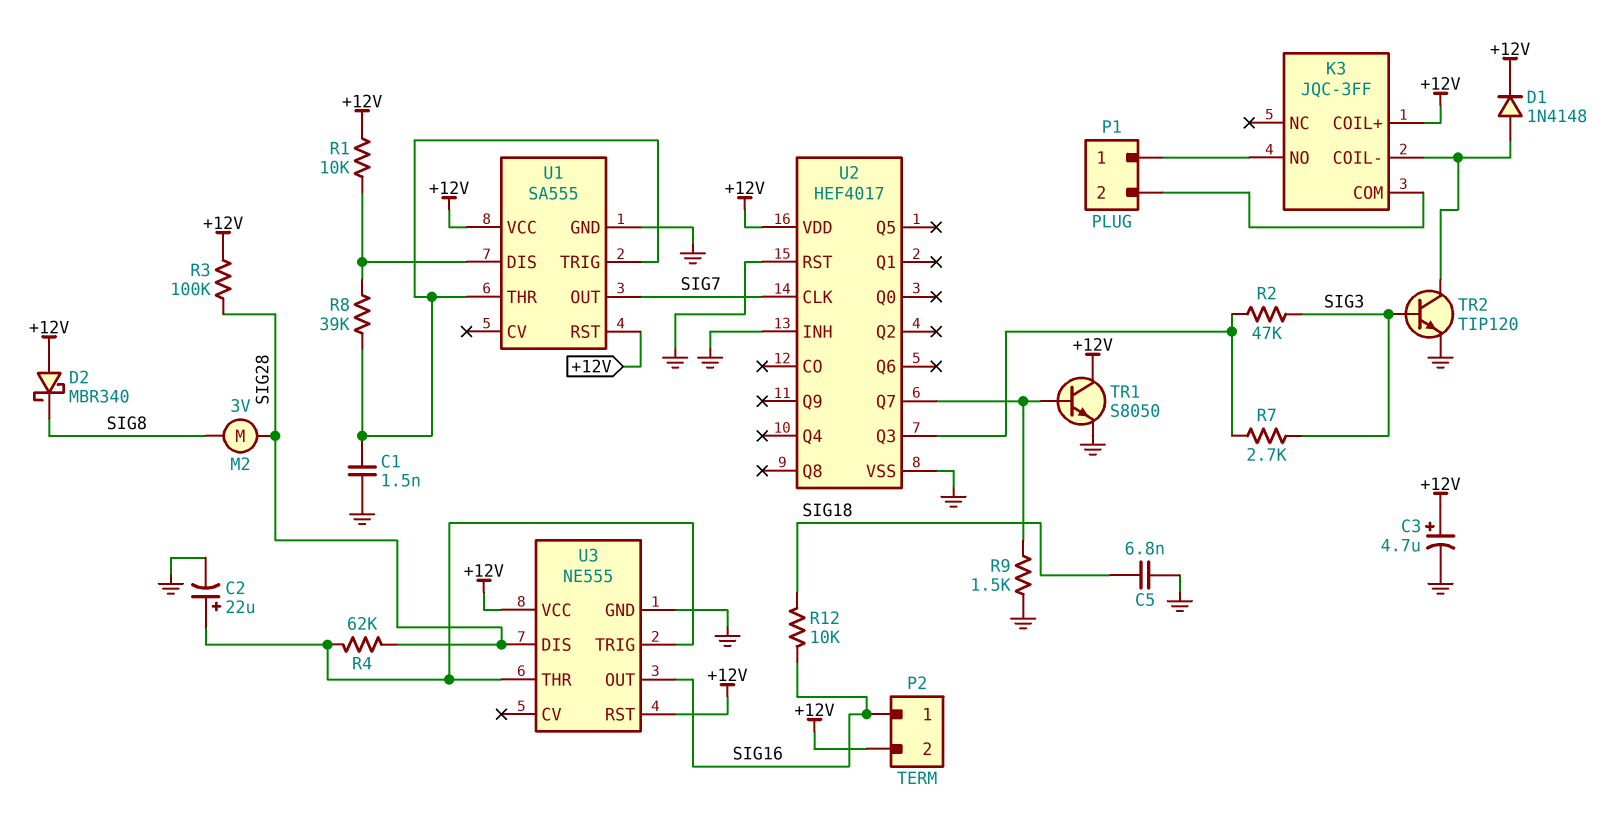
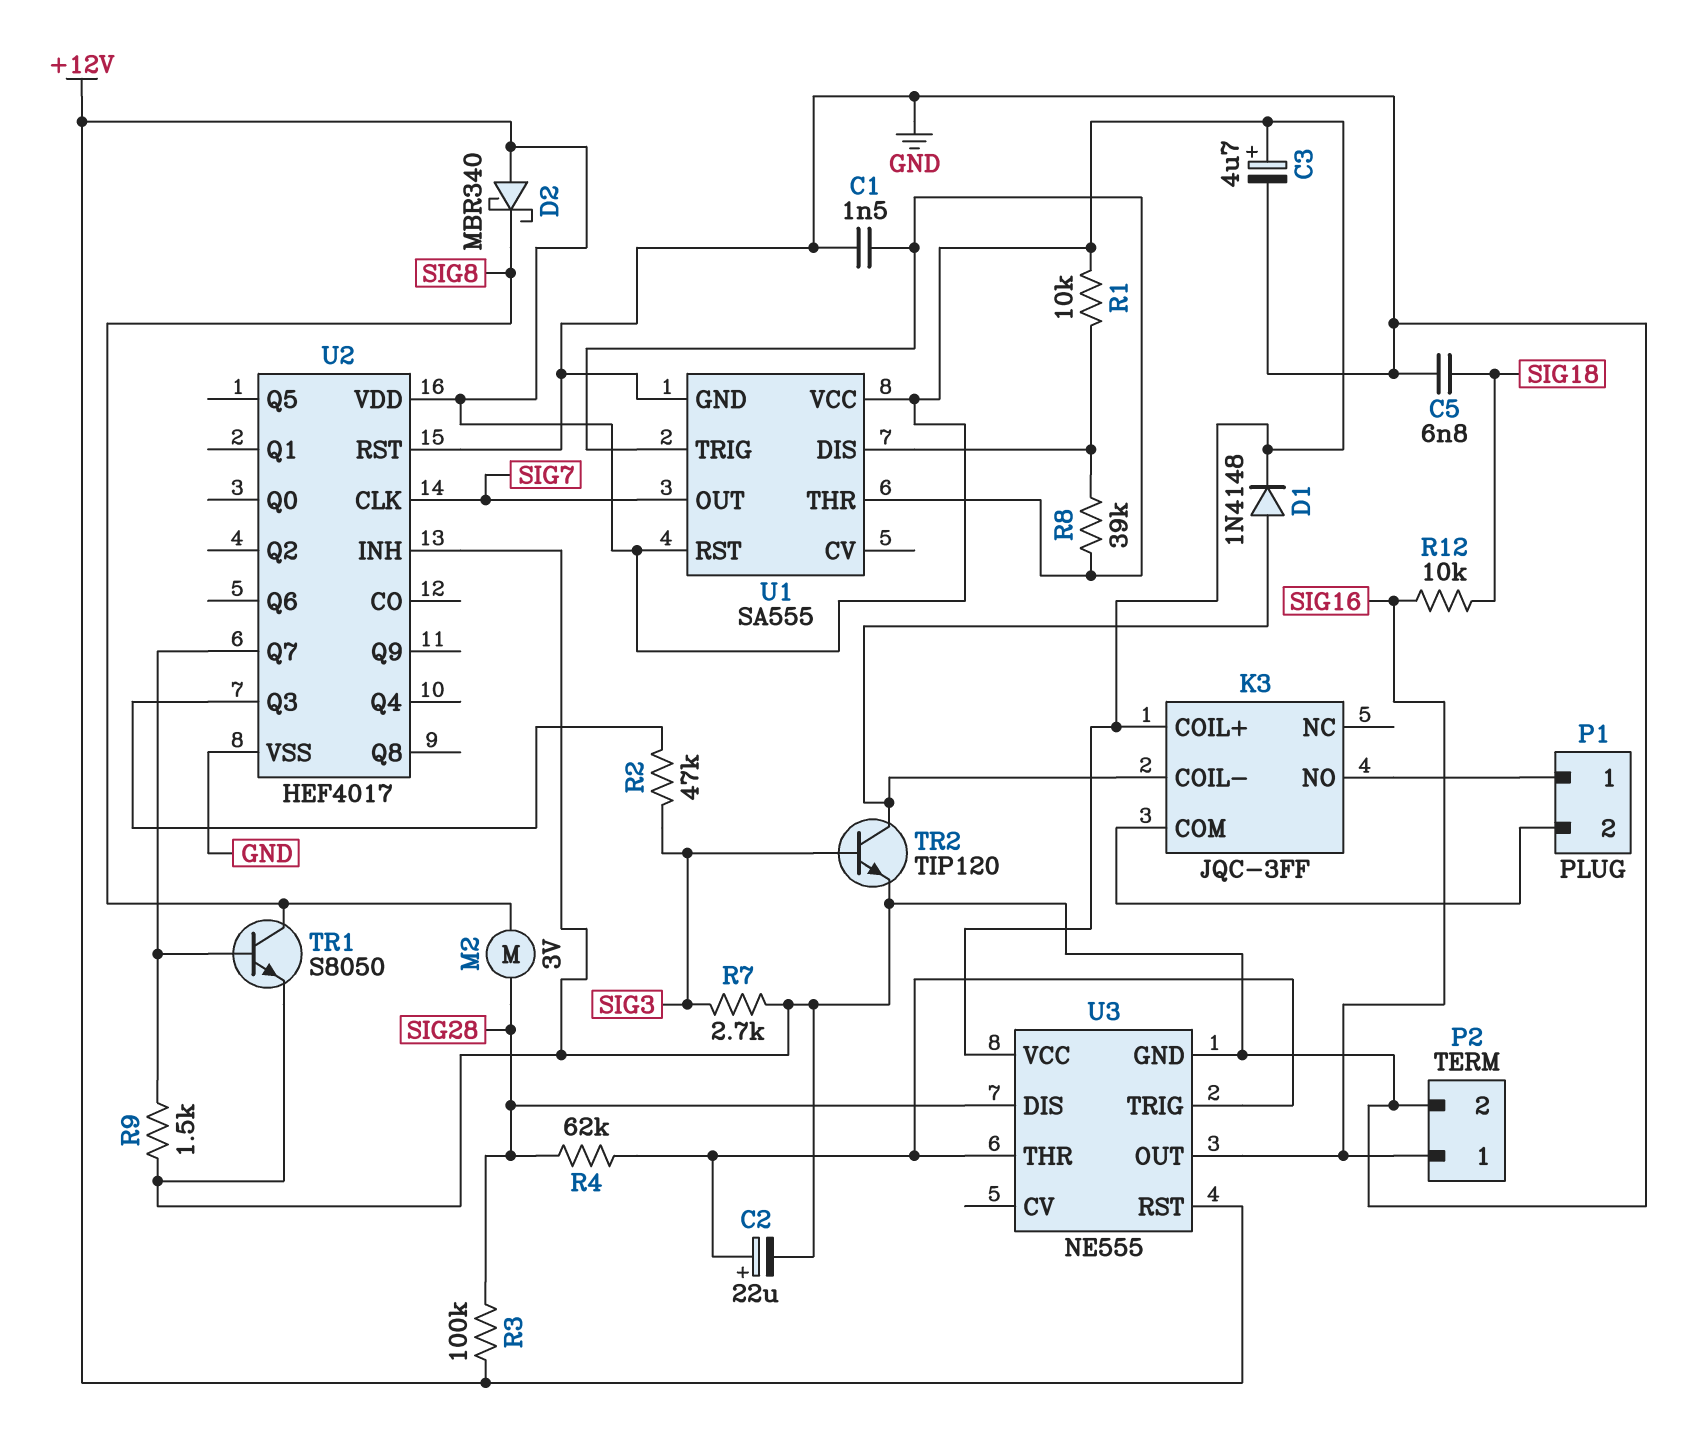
P2 pin 2: +12V -> GND
R7: 2.7k (SIG3, U2/Q3) -> 2.7k (GND, SIG3)
TR1: NPN S8050 (B U2/Q7, C +12V, E GND) -> NPN S8050 (B U2/Q7, C SIG8, E GND)

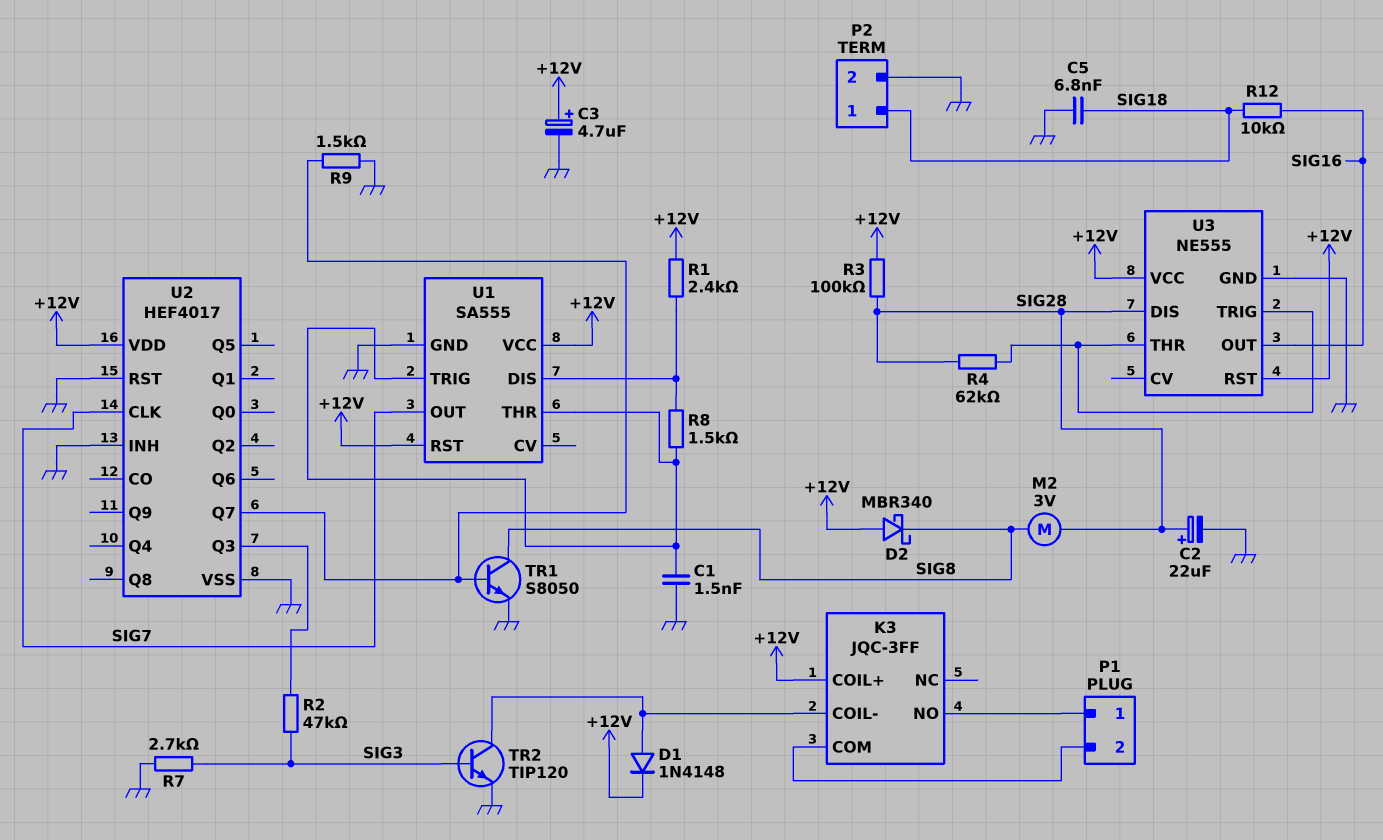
C2: 22uF (plus U3/THR, minus GND) -> 22uF (plus SIG28, minus GND)
P2 pin 1: SIG16 -> SIG18
R1: 10k (+12V, U1/DIS) -> 2.4k (+12V, U1/DIS)
R8: 39k (U1/DIS, U1/THR) -> 1.5k (U1/DIS, U1/THR)

